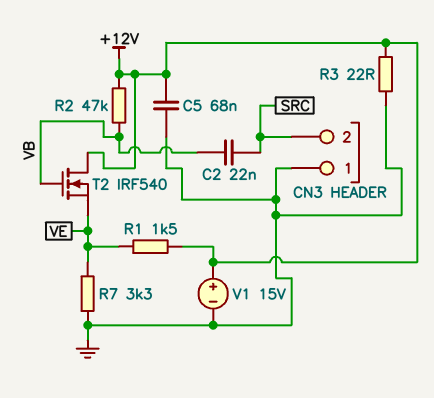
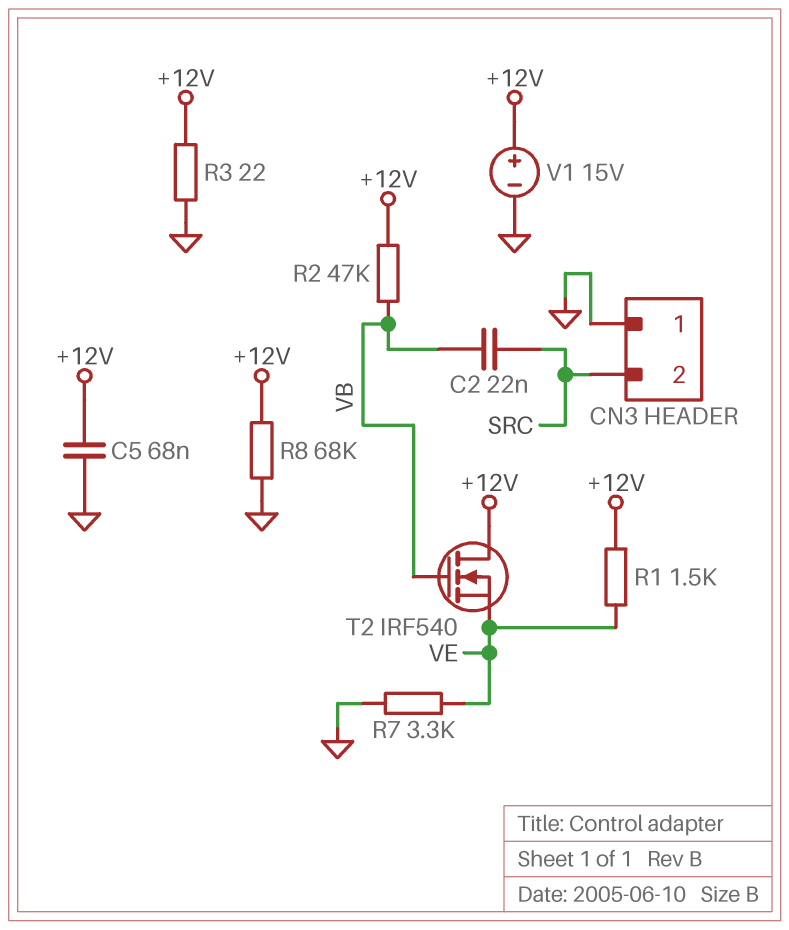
R8: none -> 68k (+12V, GND)

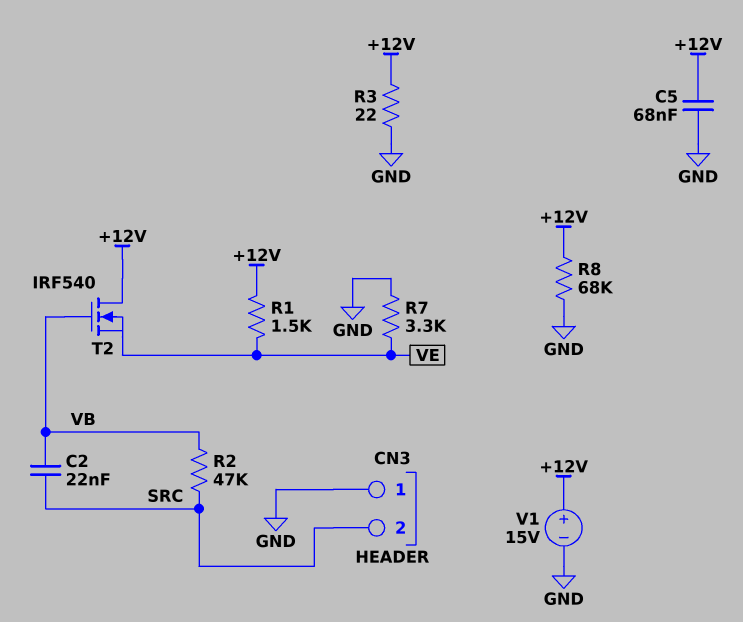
R2: 47k (+12V, VB) -> 47k (SRC, VB)

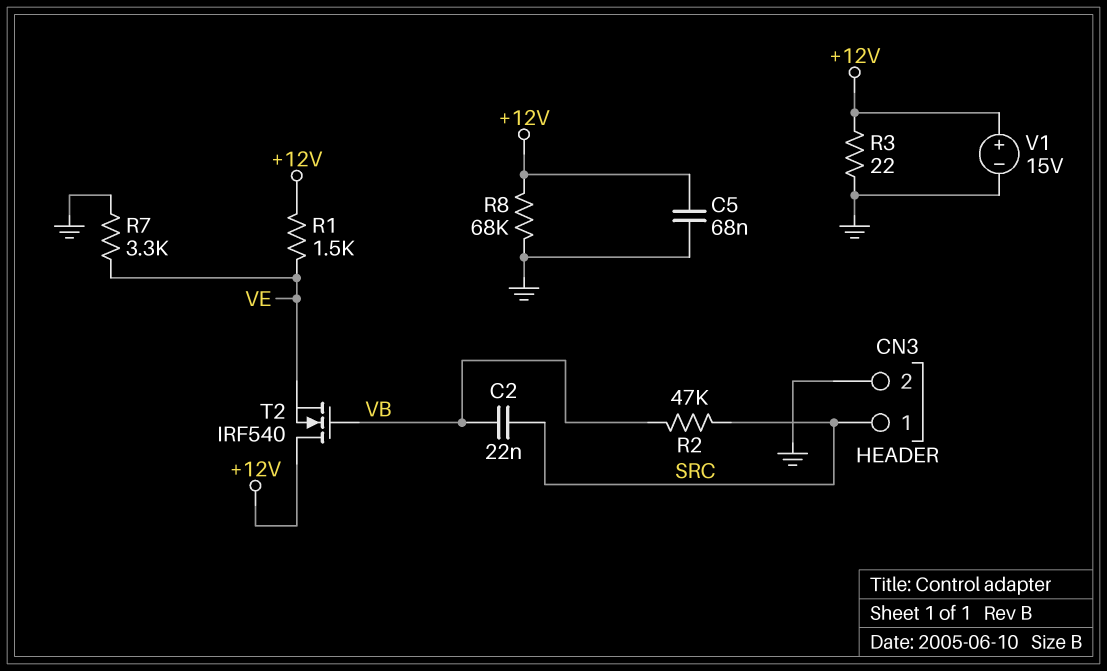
CN3 pin 1: GND -> SRC
CN3 pin 2: SRC -> GND

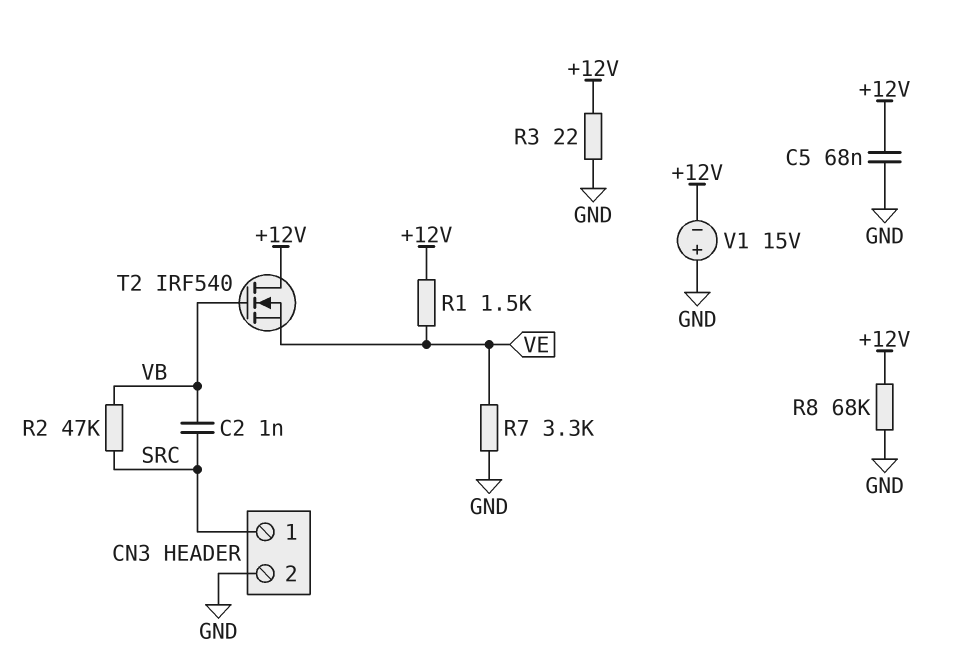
C2: 22nF (SRC, VB) -> 1nF (SRC, VB)
V1: 15V (plus +12V, minus GND) -> 15V (plus GND, minus +12V)

